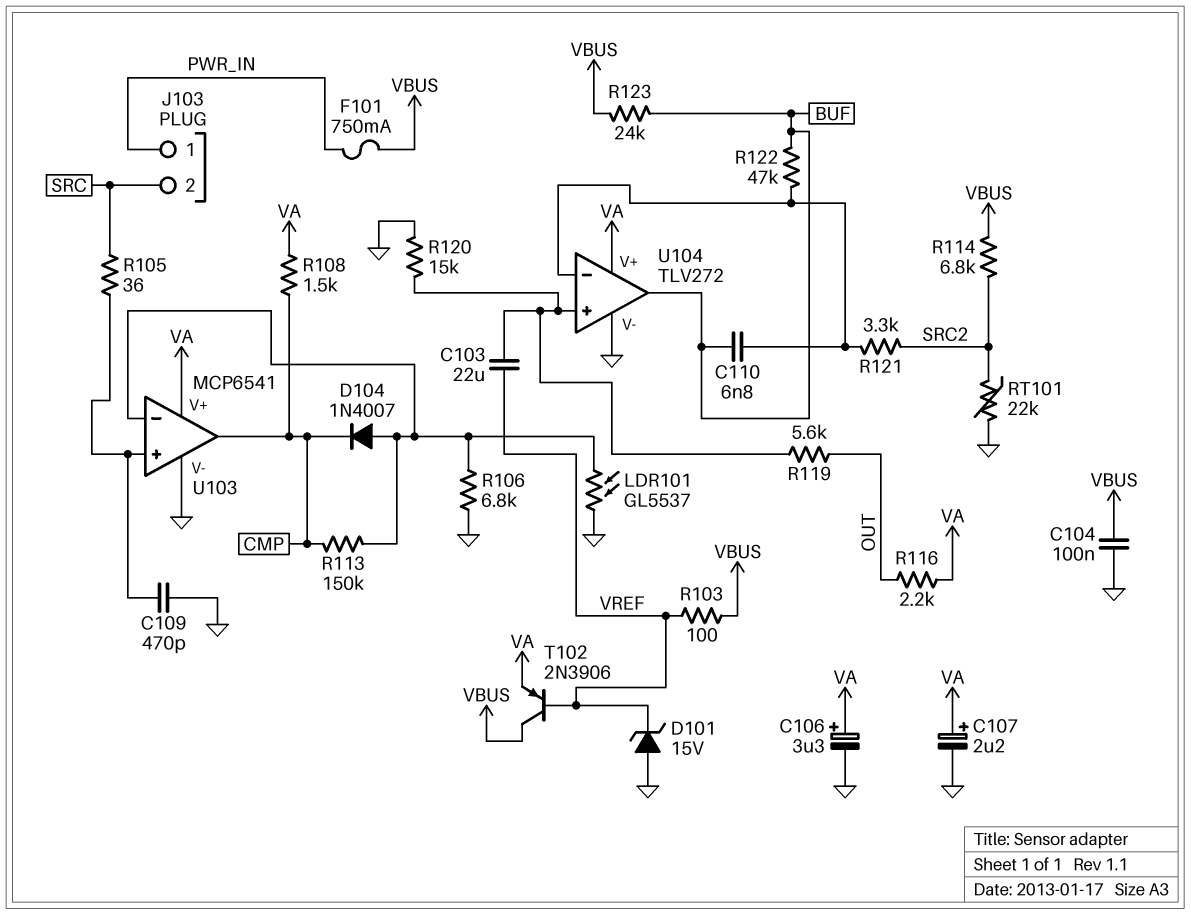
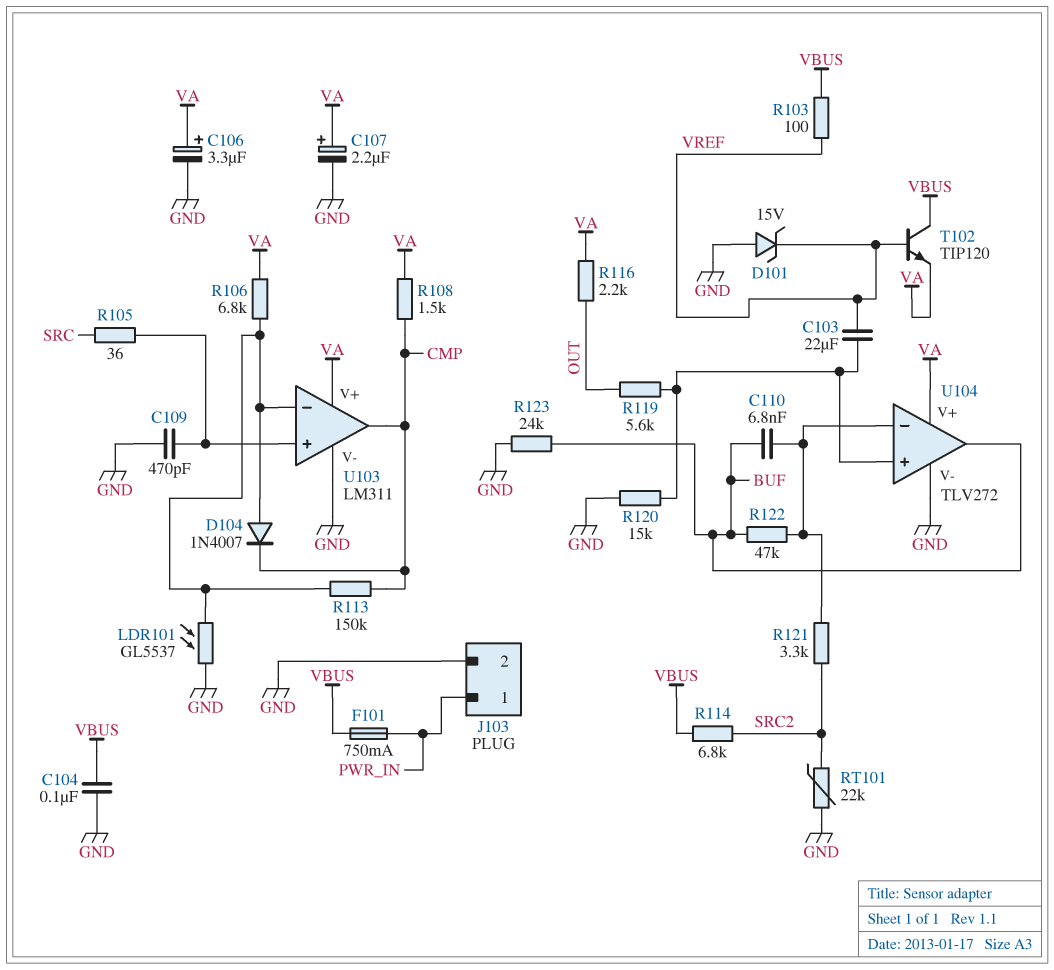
J103 pin 2: SRC -> GND
R106: 6.8k (GND, U103/in-) -> 6.8k (U103/in-, VA)
R123: 24k (BUF, VBUS) -> 24k (BUF, GND)
T102: PNP 2N3906 (B VREF, C VBUS, E VA) -> NPN TIP120 (B VREF, C VBUS, E VA)
U103: MCP6541 -> LM311

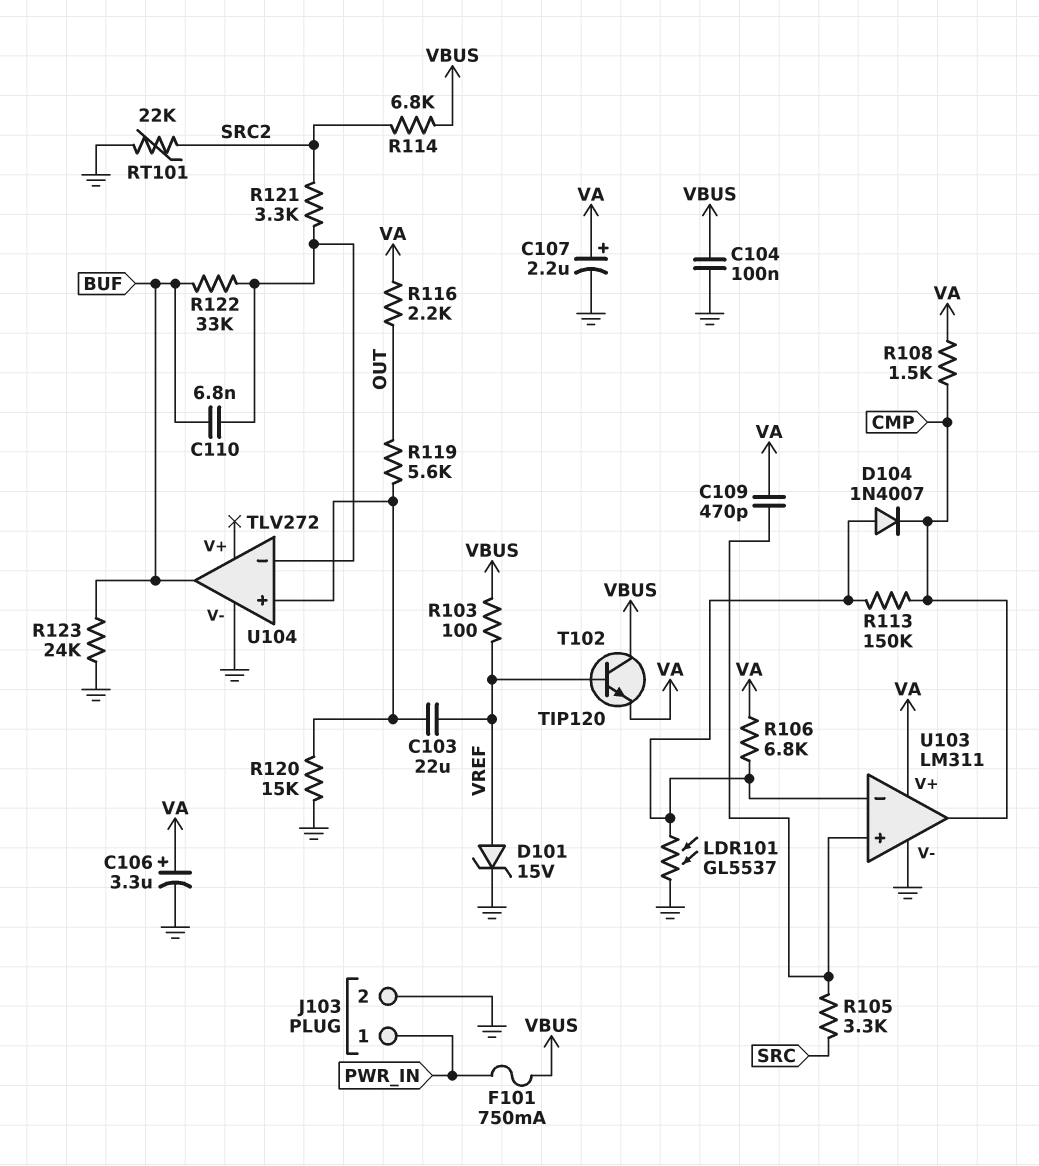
C109: 470pF (GND, U103/in+) -> 470pF (U103/in+, VA)
D101: zener 15V (A GND, K VREF) -> zener 15V (A VREF, K GND)
R105: 36 (SRC, U103/in+) -> 3.3k (SRC, U103/in+)
R122: 47k (BUF, U104/in-) -> 33k (BUF, U104/in-)
U104 pin V+: VA -> none

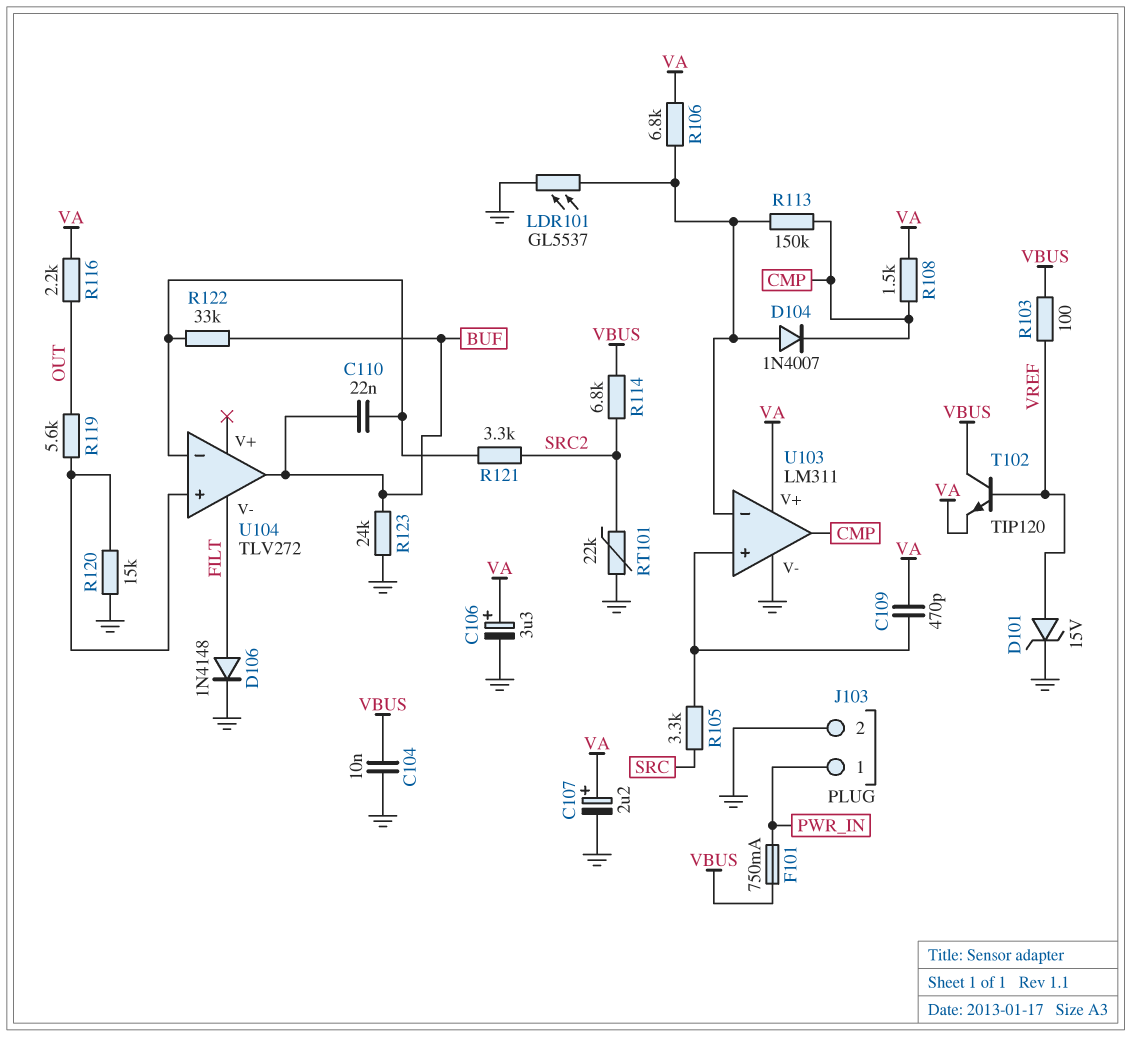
C103: 22uF (U104/in+, VREF) -> none
C104: 100nF (GND, VBUS) -> 10nF (GND, VBUS)
C110: 6.8nF (BUF, U104/in-) -> 22nF (BUF, U104/in-)
D106: none -> diode 1N4148 (A FILT, K GND)
U104 pin V-: GND -> FILT

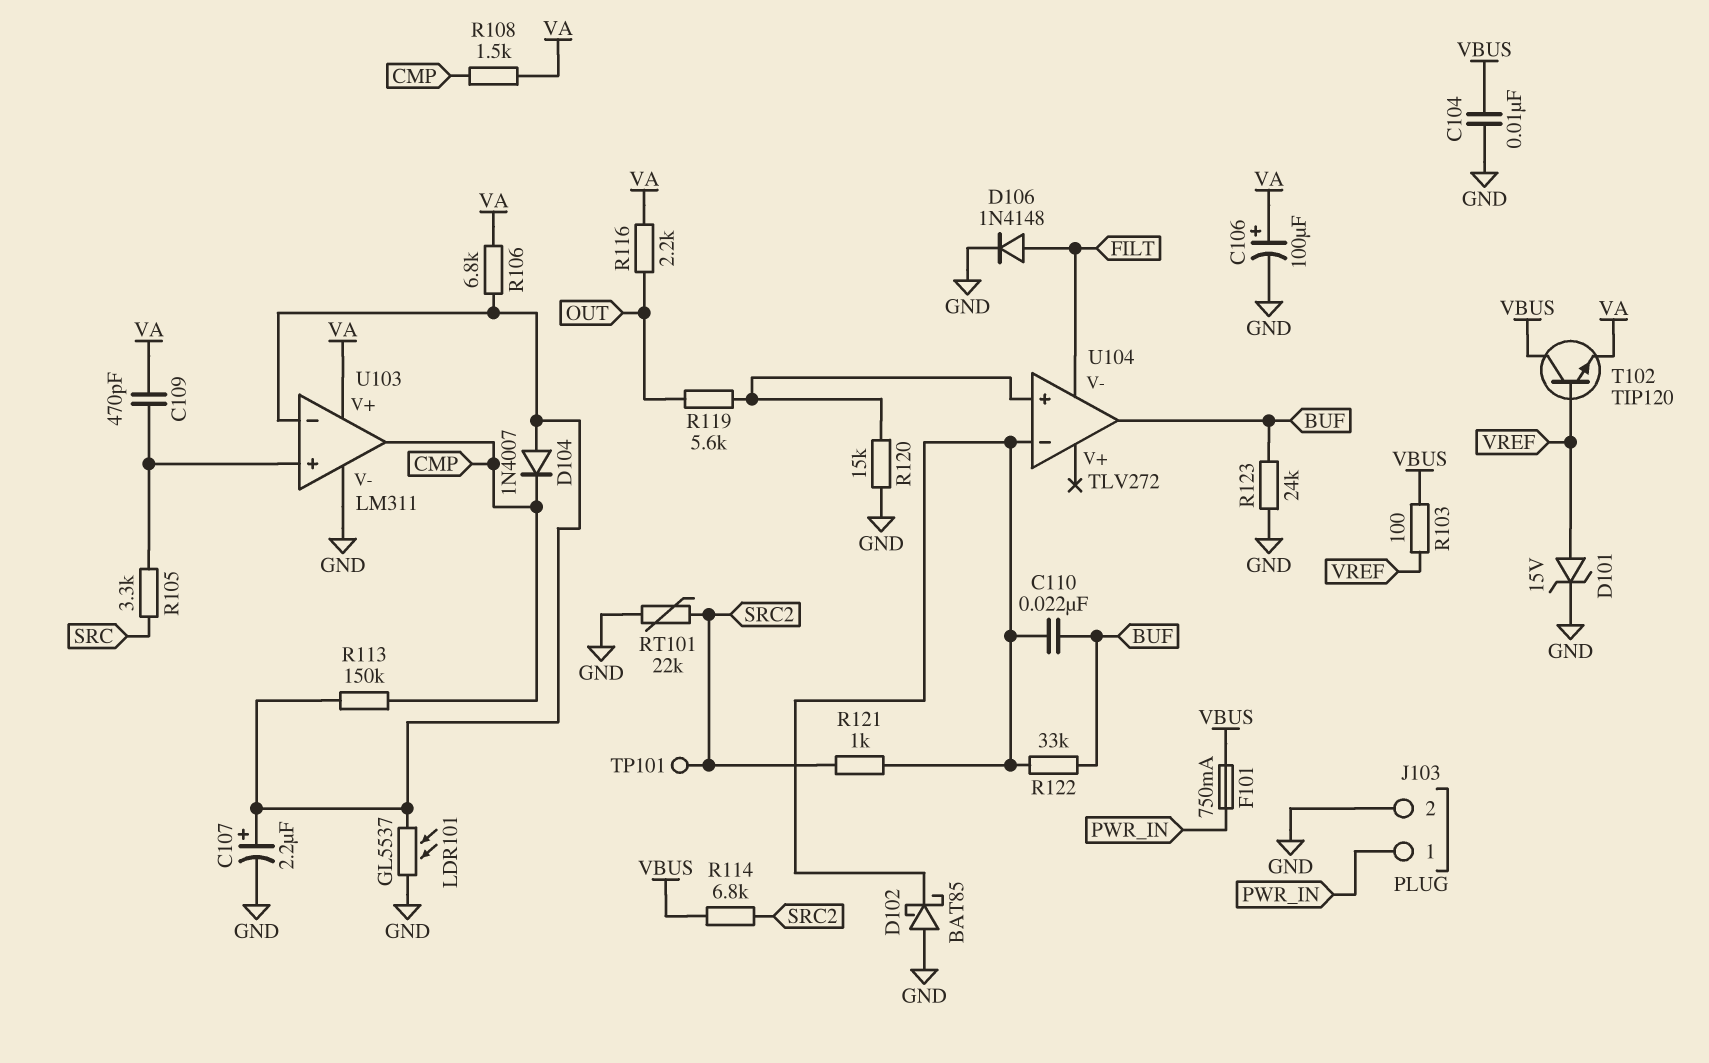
C106: 3.3uF (plus VA, minus GND) -> 100uF (plus VA, minus GND)
C107: 2.2uF (plus VA, minus GND) -> 2.2uF (plus U103/in-, minus GND)
D102: none -> schottky BAT85 (A GND, K U104/in-)
R121: 3.3k (SRC2, U104/in-) -> 1k (SRC2, U104/in-)
TP101: none -> test point (SRC2)

